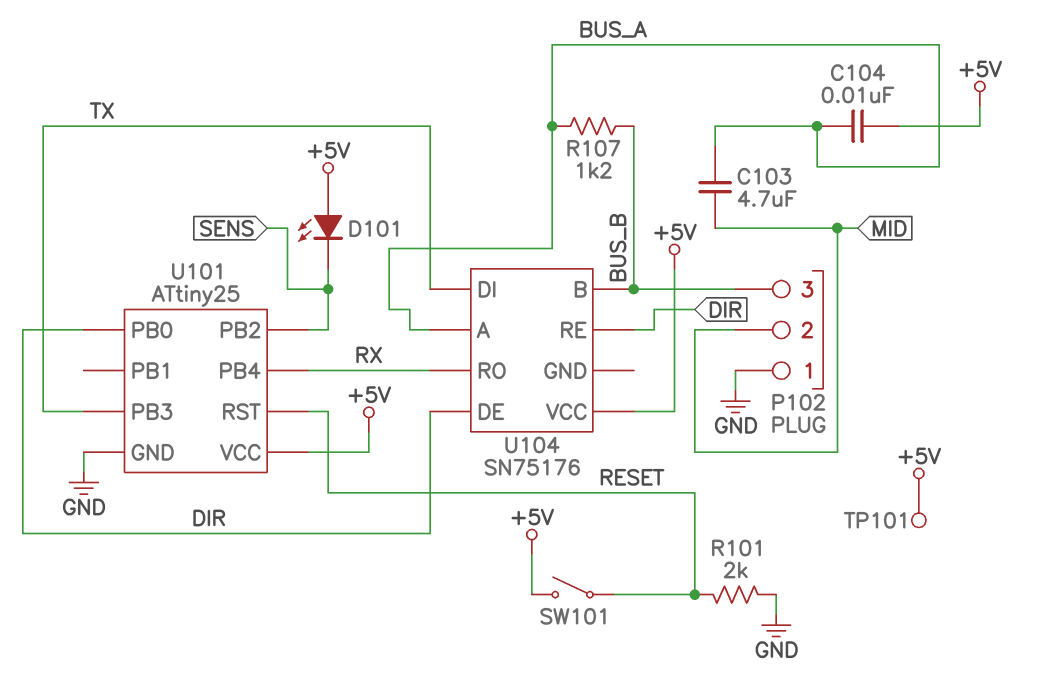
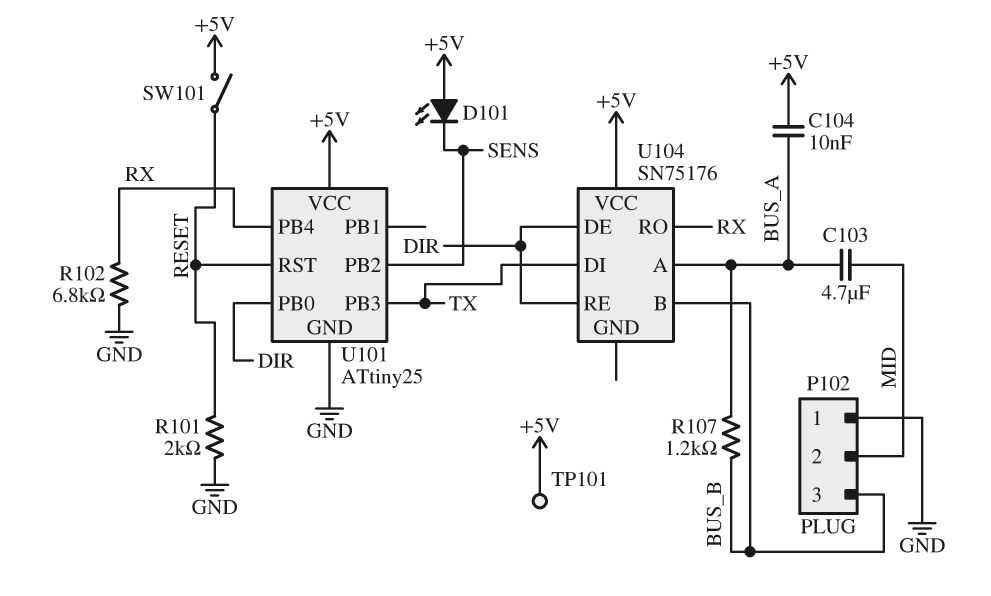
R102: none -> 6.8k (GND, RX)

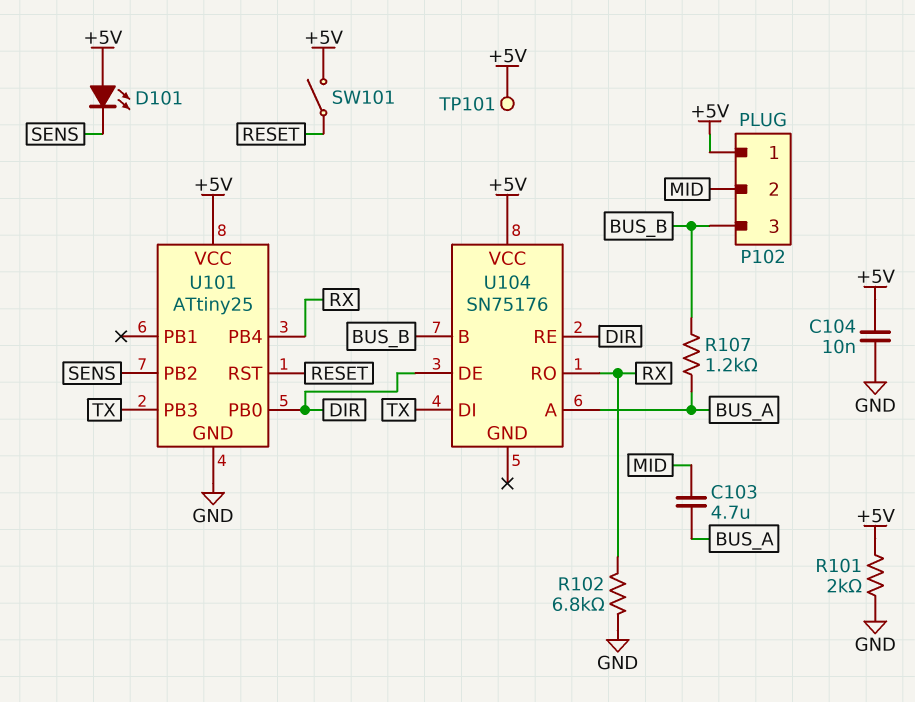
C104: 10nF (+5V, BUS_A) -> 10nF (+5V, GND)
P102 pin 1: GND -> +5V
R101: 2k (GND, RESET) -> 2k (+5V, GND)

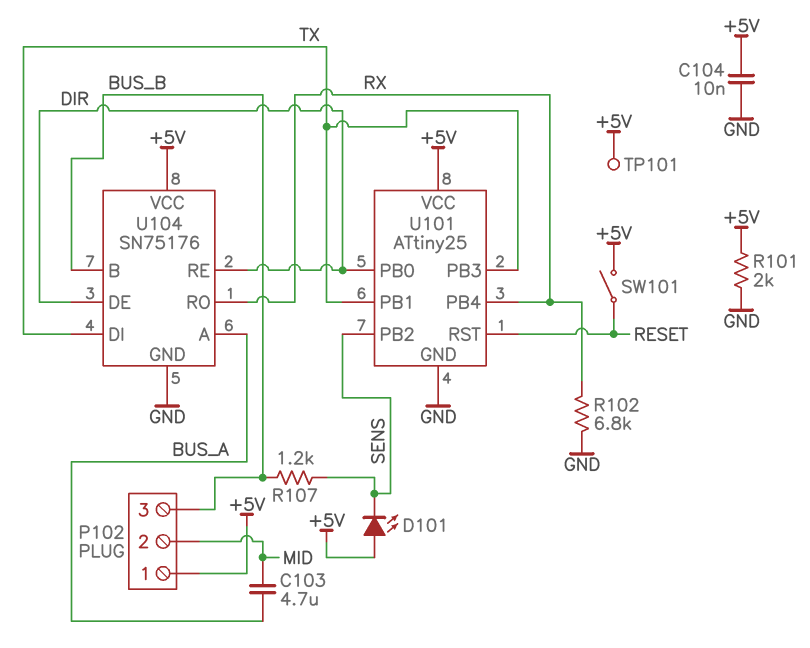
R107: 1.2k (BUS_A, BUS_B) -> 1.2k (BUS_B, SENS)
U101 pin PB1: none -> TX
U104 pin GND: none -> GND

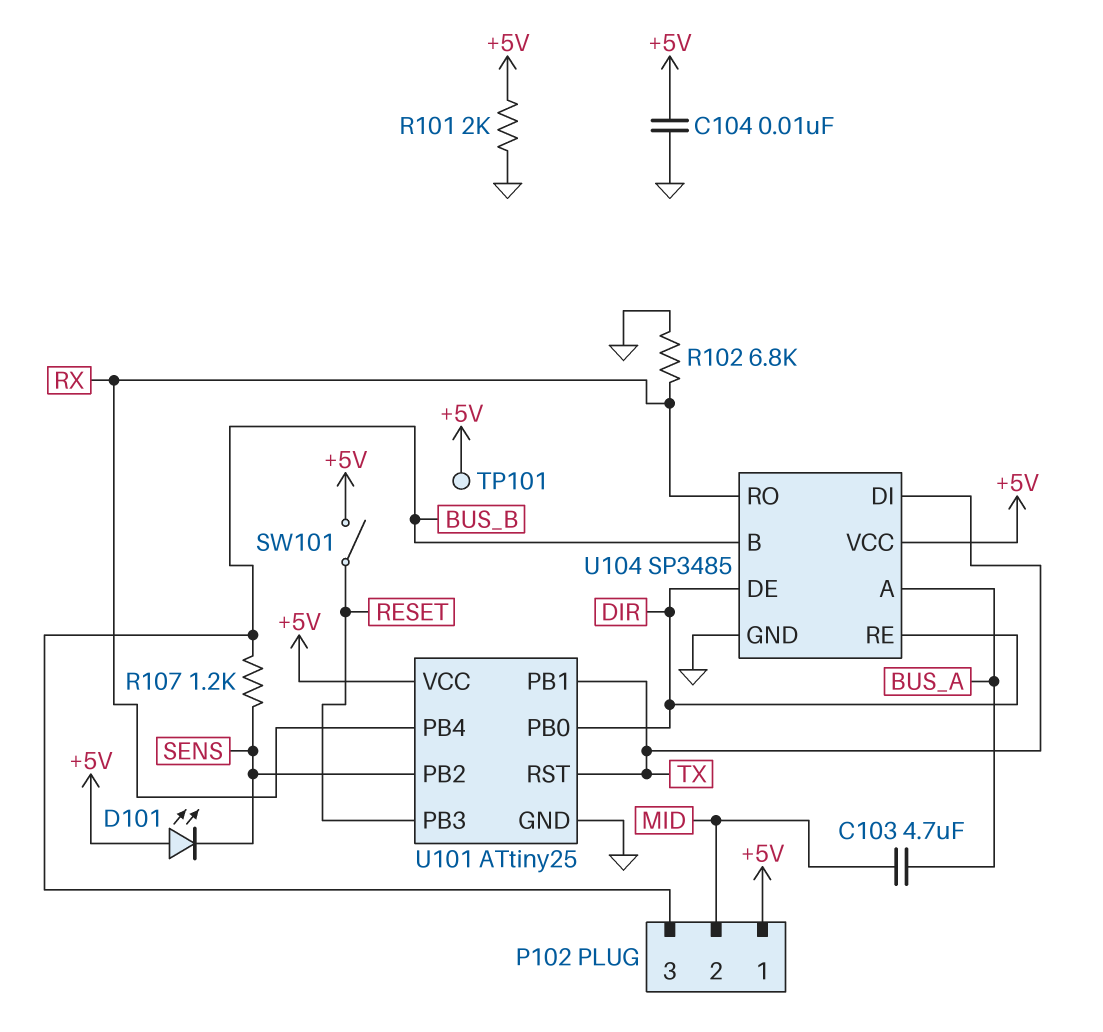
U101 pin PB3: TX -> RESET
U101 pin RST: RESET -> TX
U104: SN75176 -> SP3485

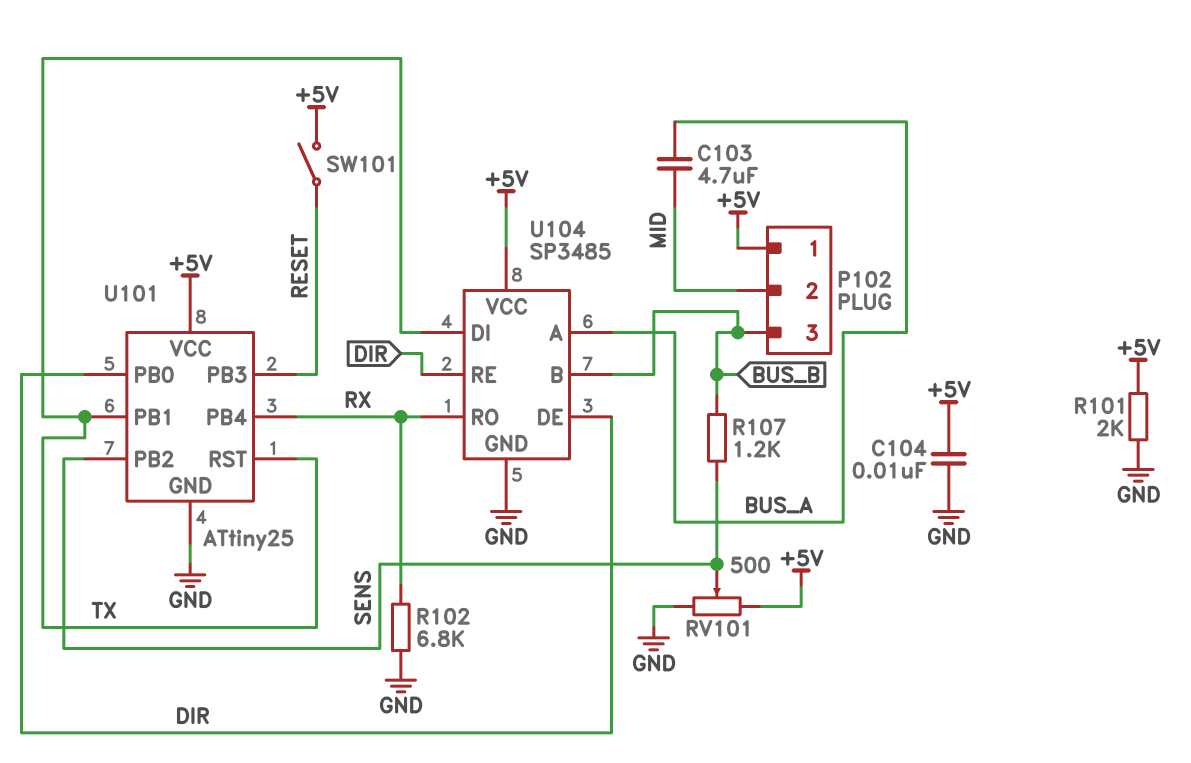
D101: LED (A +5V, K SENS) -> none
RV101: none -> 500 (+5V, GND, wiper SENS)
TP101: test point (+5V) -> none

